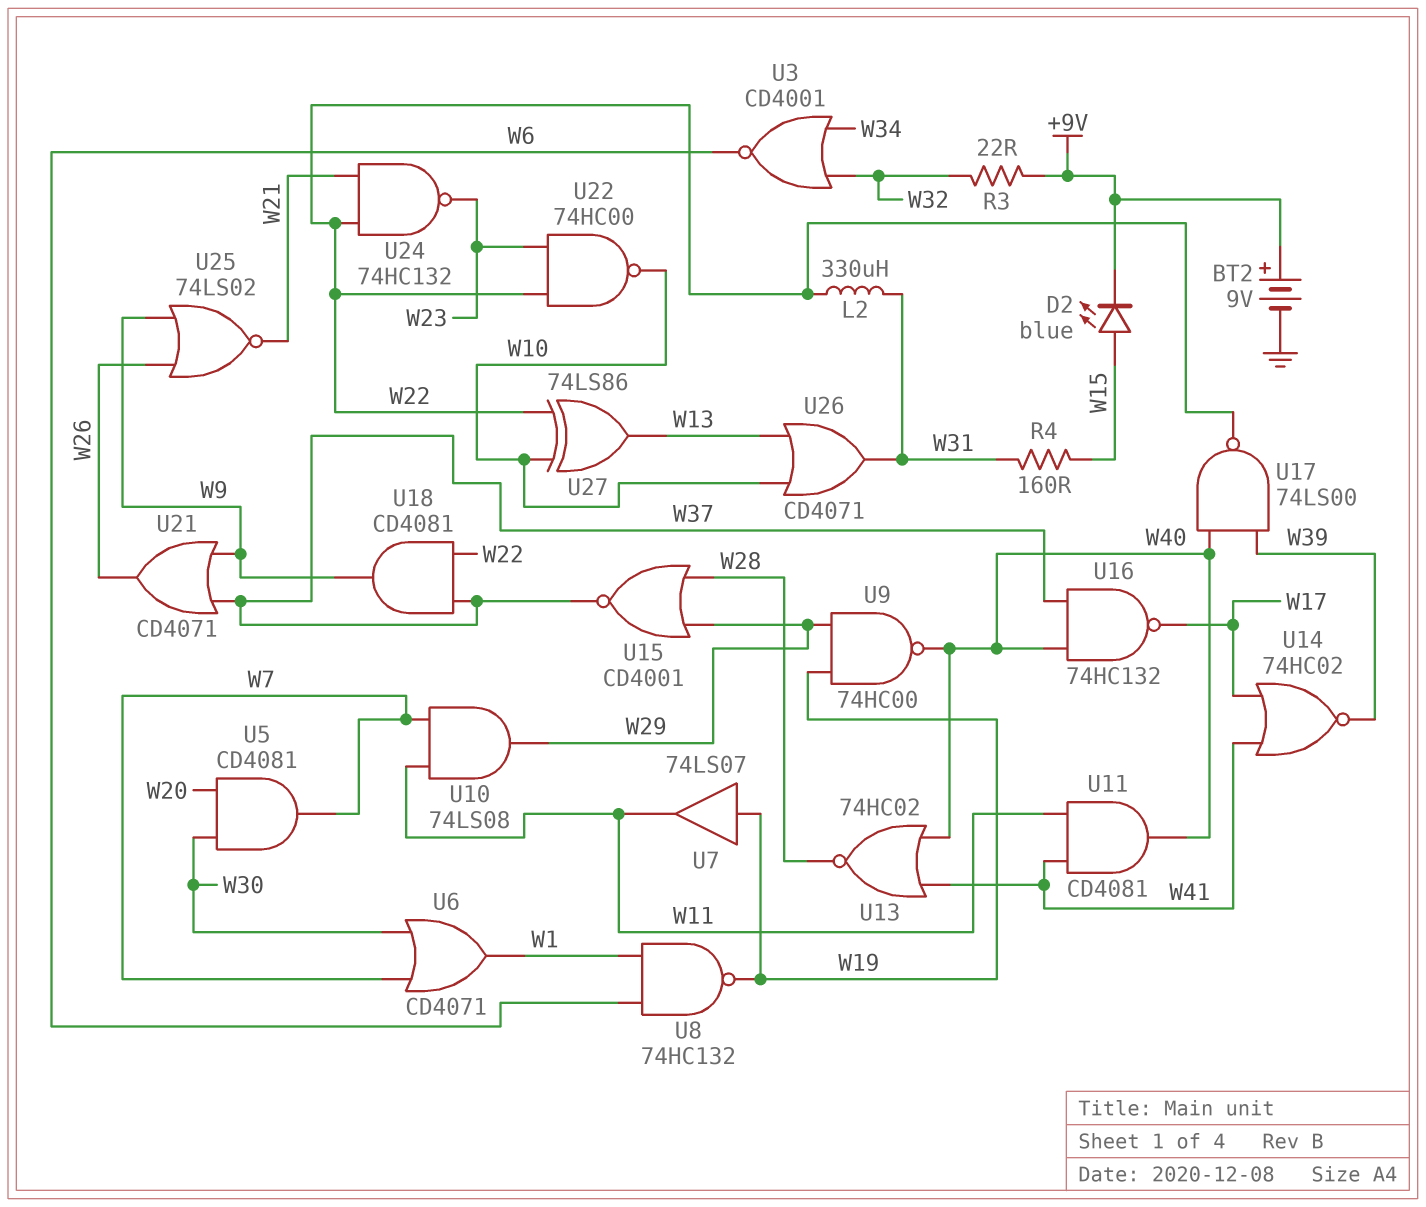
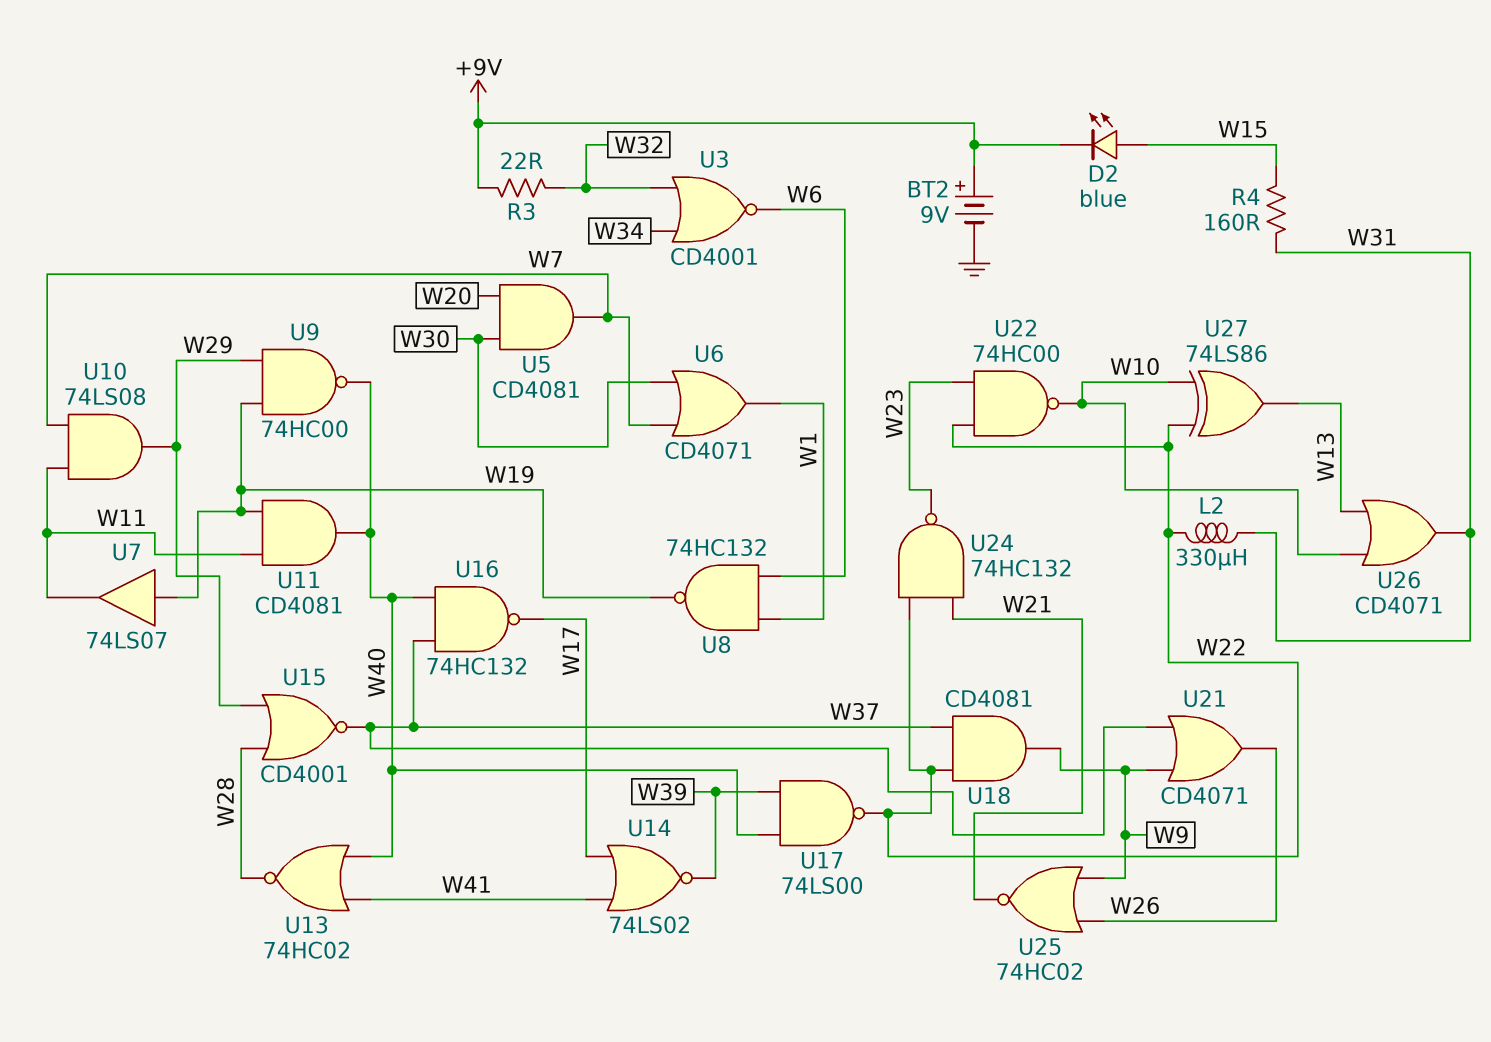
U11: AND CD4081 (in W11, in W41, out W40) -> AND CD4081 (in W11, in W19, out W40)
U14: NOR 74HC02 (in W17, in W41, out W39) -> NOR 74LS02 (in W17, in W41, out W39)
U25: NOR 74LS02 (in W9, in W26, out W21) -> NOR 74HC02 (in W9, in W26, out W21)

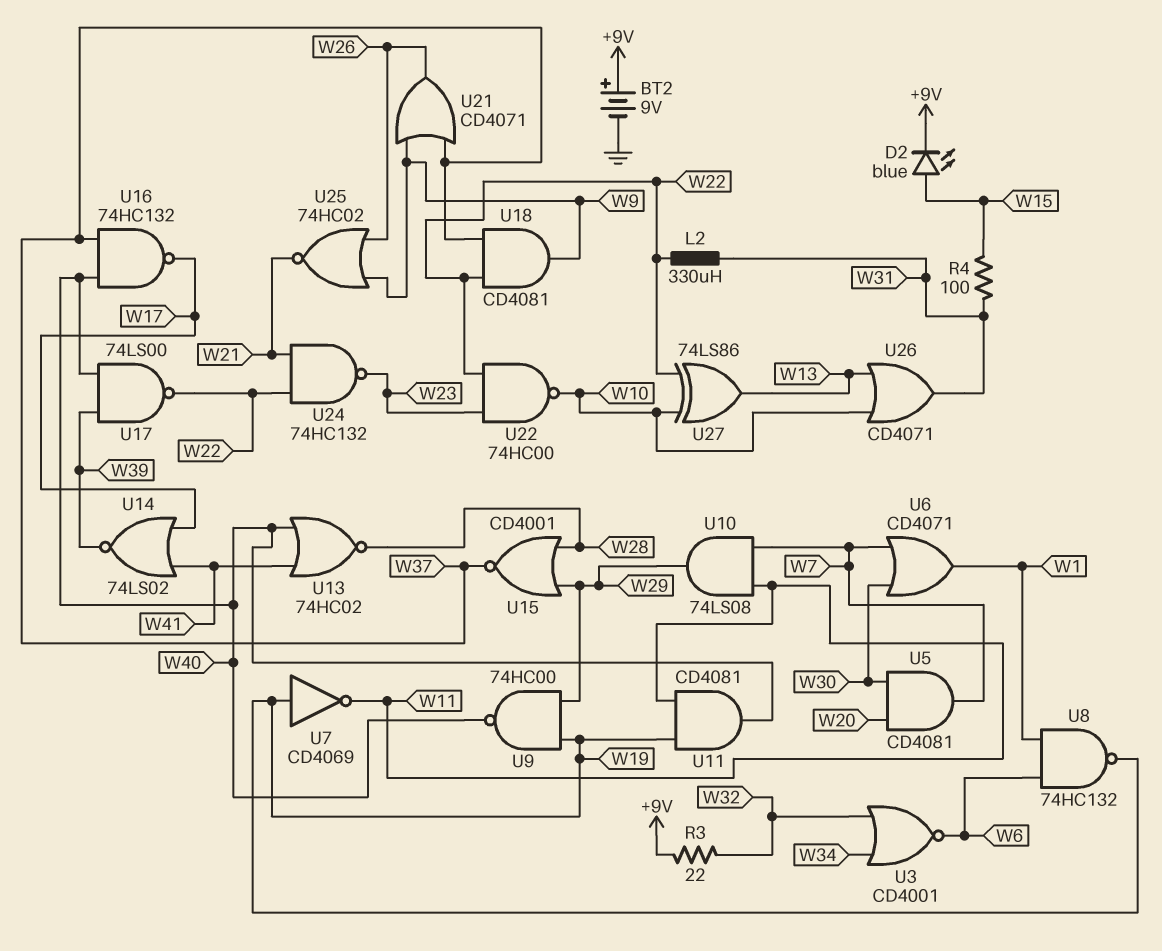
R4: 160 (W15, W31) -> 100 (W15, W31)
U7: buffer 74LS07 (in W19, out W11) -> NOT CD4069 (in W19, out W11)

